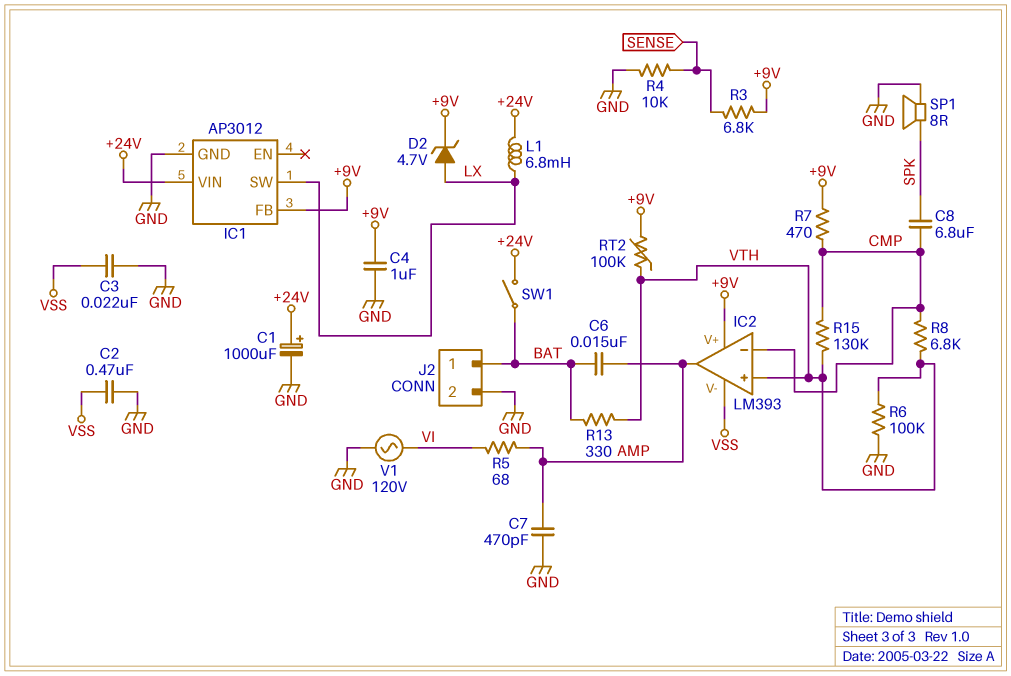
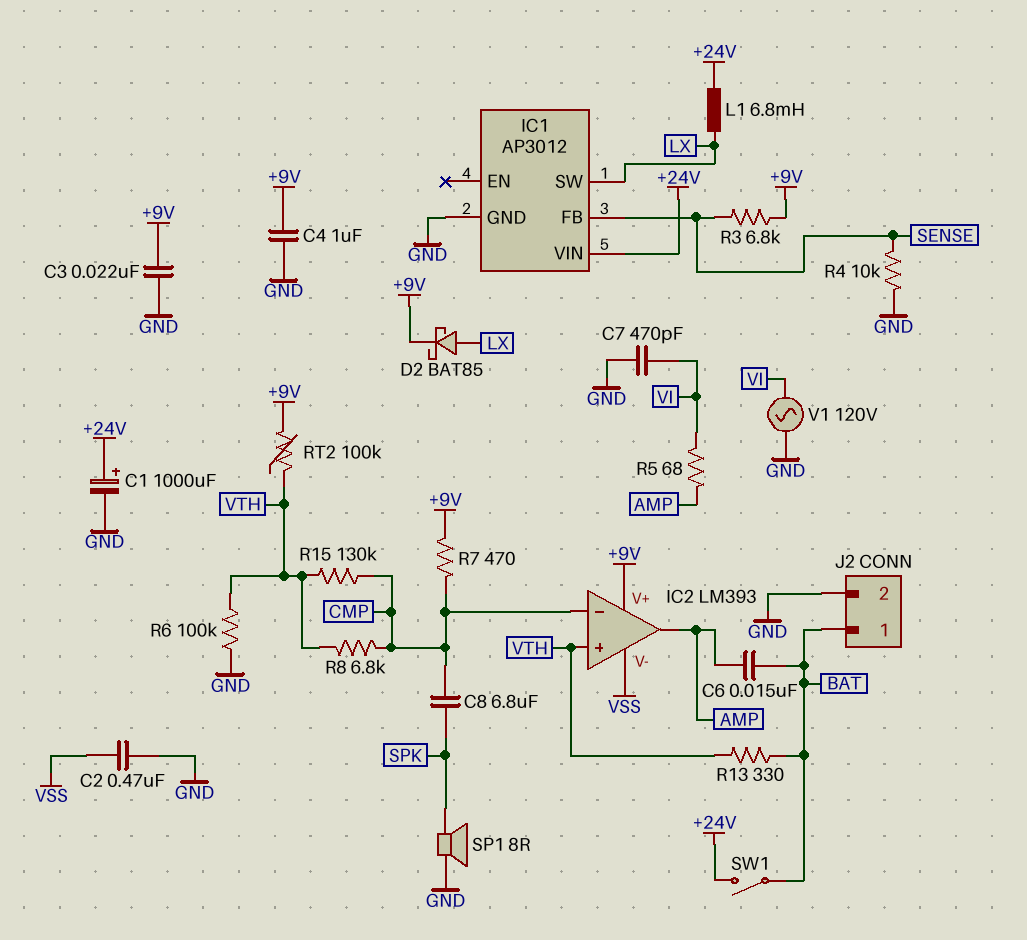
C3: 22nF (GND, VSS) -> 22nF (+9V, GND)
C7: 470pF (AMP, GND) -> 470pF (GND, VI)
D2: zener 4.7V (A LX, K +9V) -> schottky BAT85 (A LX, K +9V)
IC1 pin FB: +9V -> SENSE

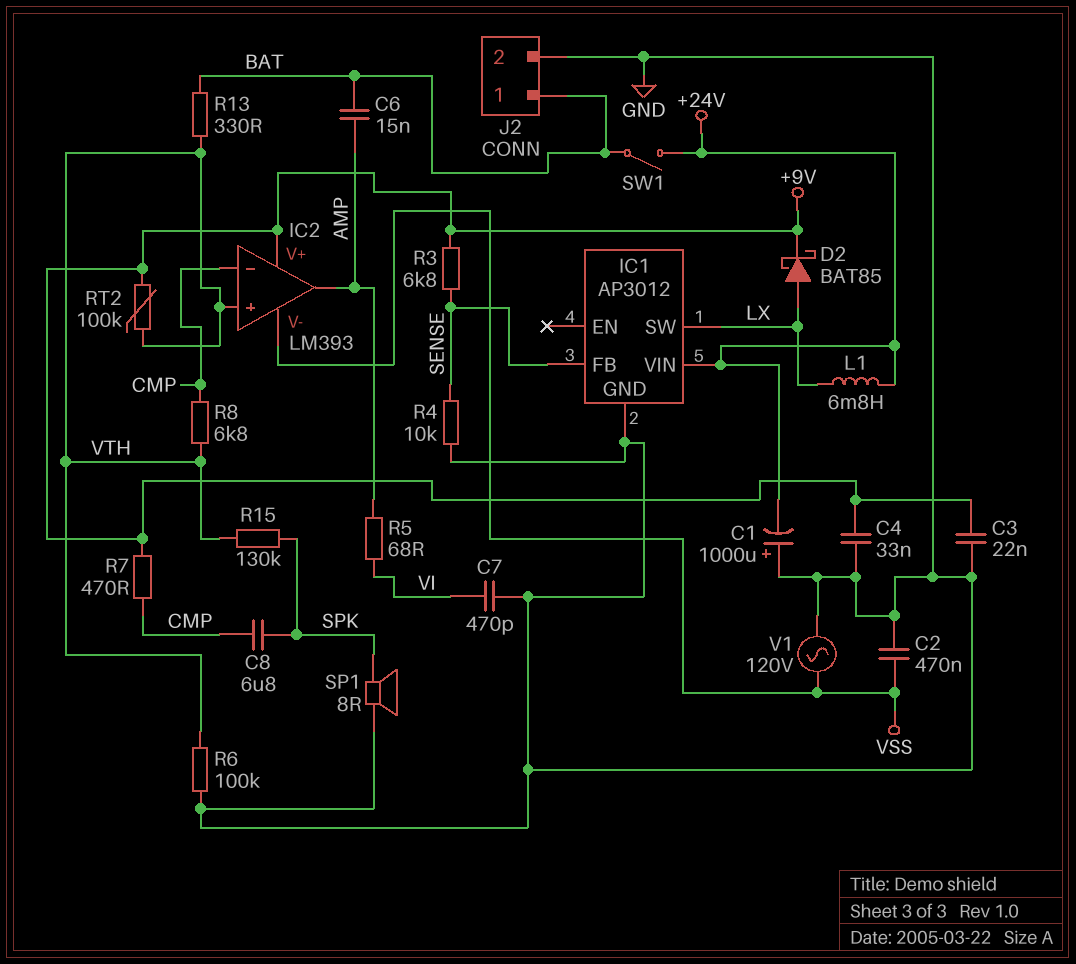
C1: 1000uF (plus +24V, minus GND) -> 1000uF (plus GND, minus +24V)
C4: 1uF (+9V, GND) -> 33nF (+9V, GND)
R15: 130k (CMP, VTH) -> 130k (SPK, VTH)
V1: AC 120V (GND, VI) -> AC 120V (GND, VSS)

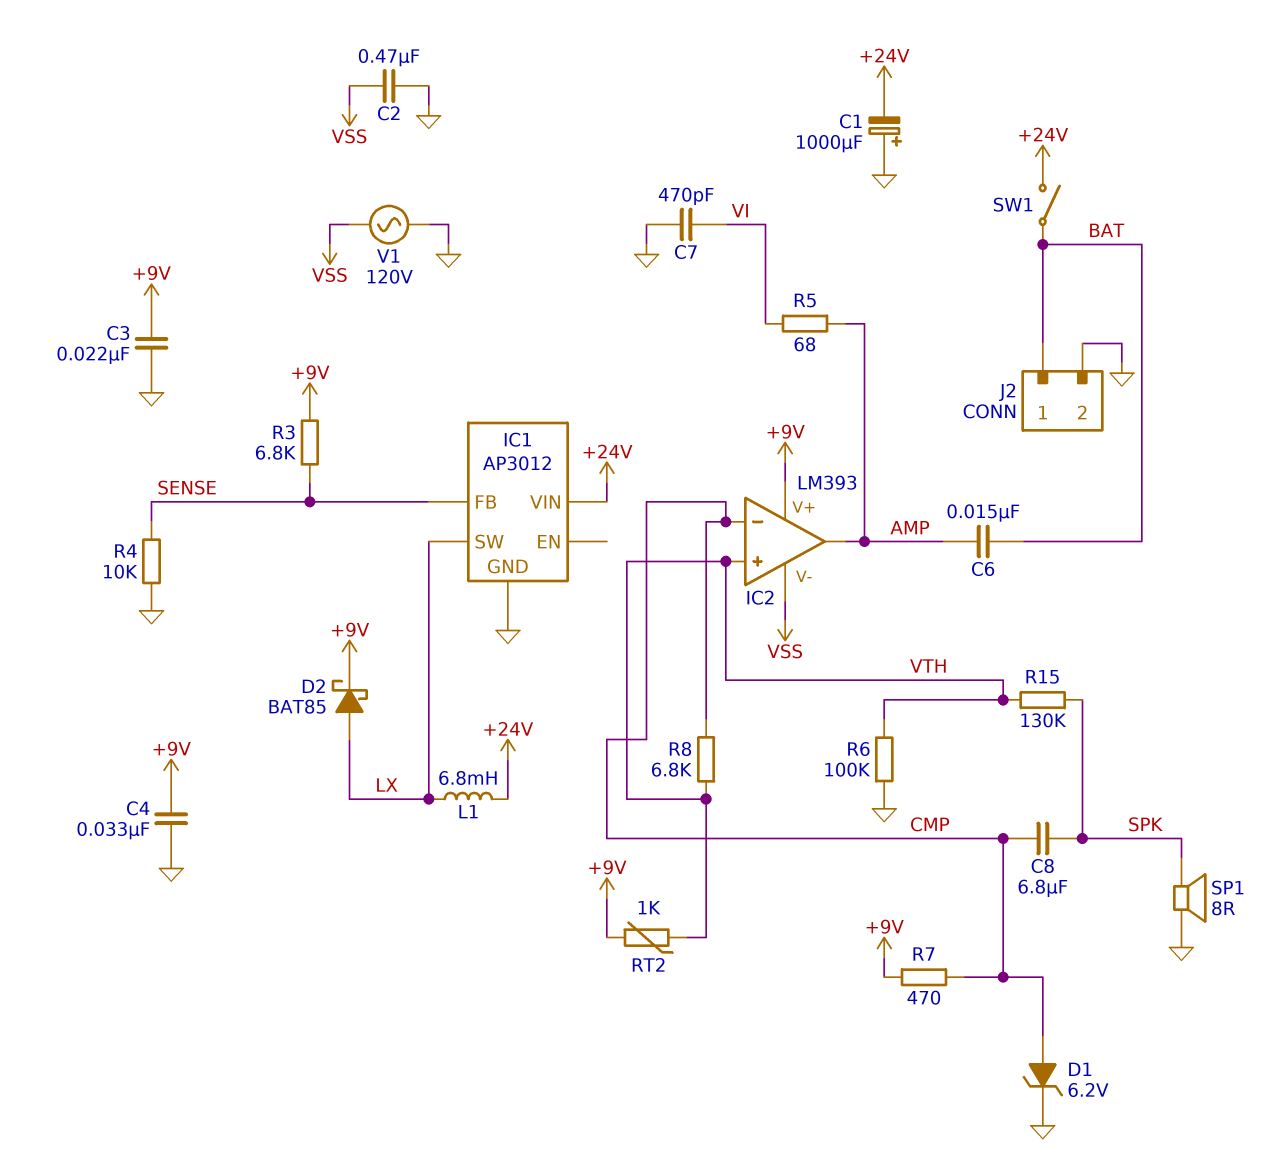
D1: none -> zener 6.2V (A CMP, K GND)
R13: 330 (BAT, VTH) -> none
RT2: 100k (+9V, VTH) -> 1k (+9V, VTH)

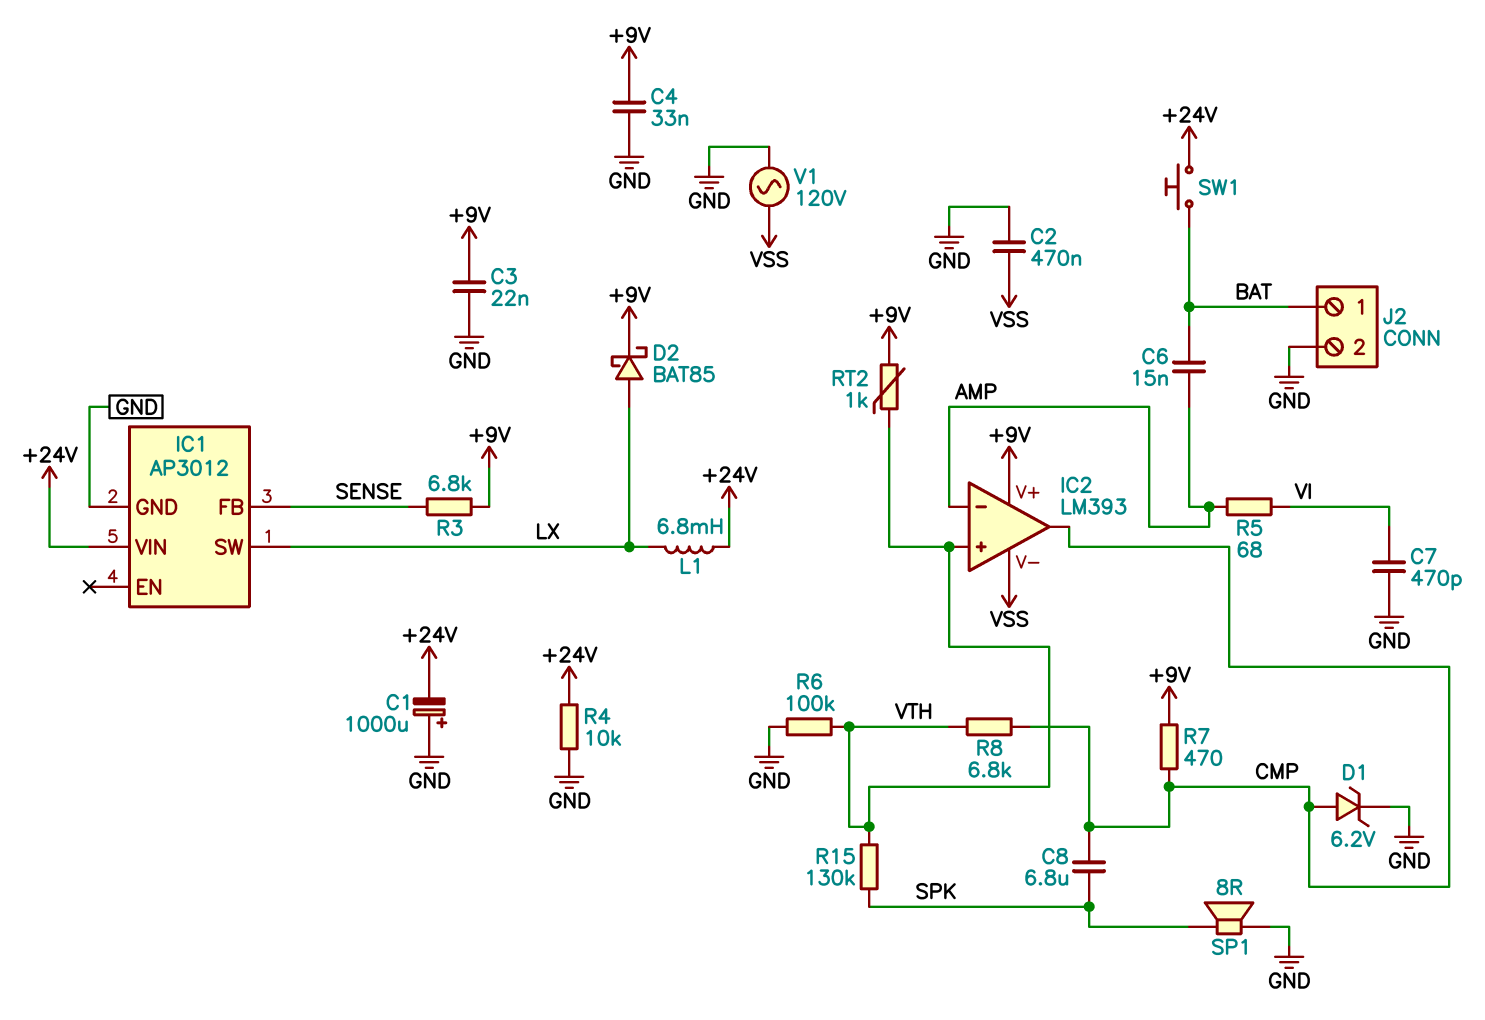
IC2 pin in-: CMP -> AMP
IC2 pin out: AMP -> CMP
R4: 10k (GND, SENSE) -> 10k (+24V, GND)
SW1: switch (+24V, BAT) -> button (+24V, BAT)

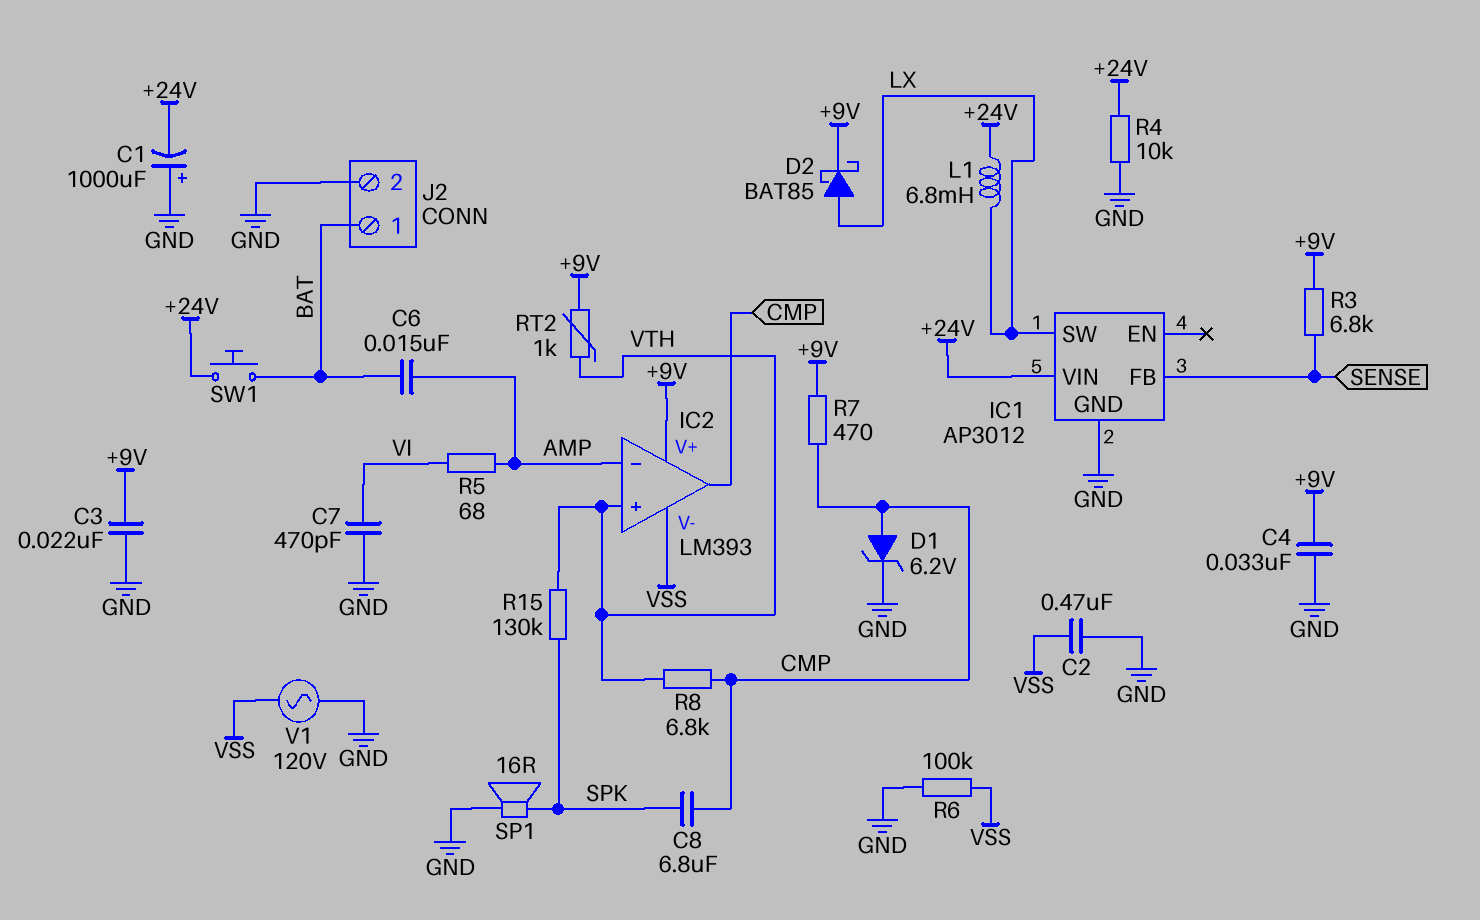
R6: 100k (GND, VTH) -> 100k (GND, VSS)
SP1: speaker 8R (GND, SPK) -> speaker 16R (GND, SPK)

